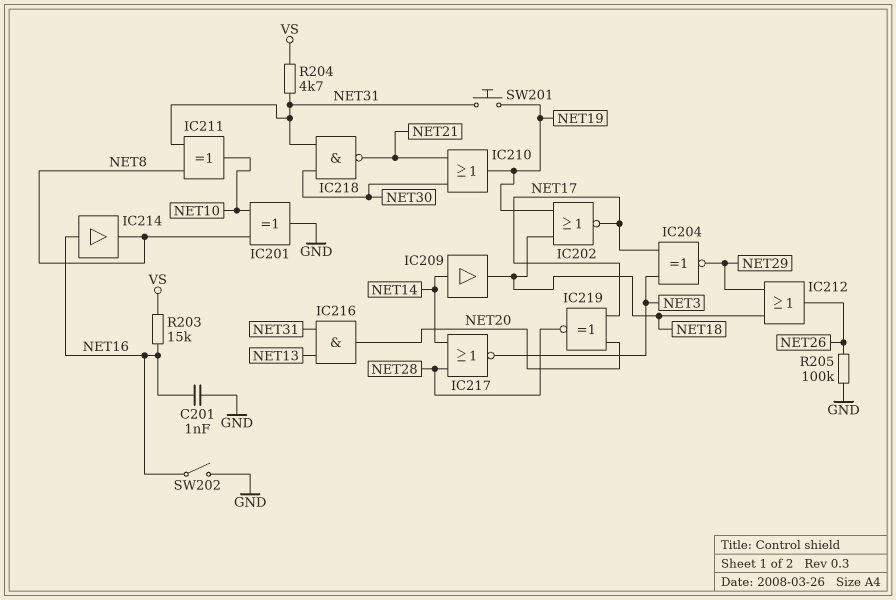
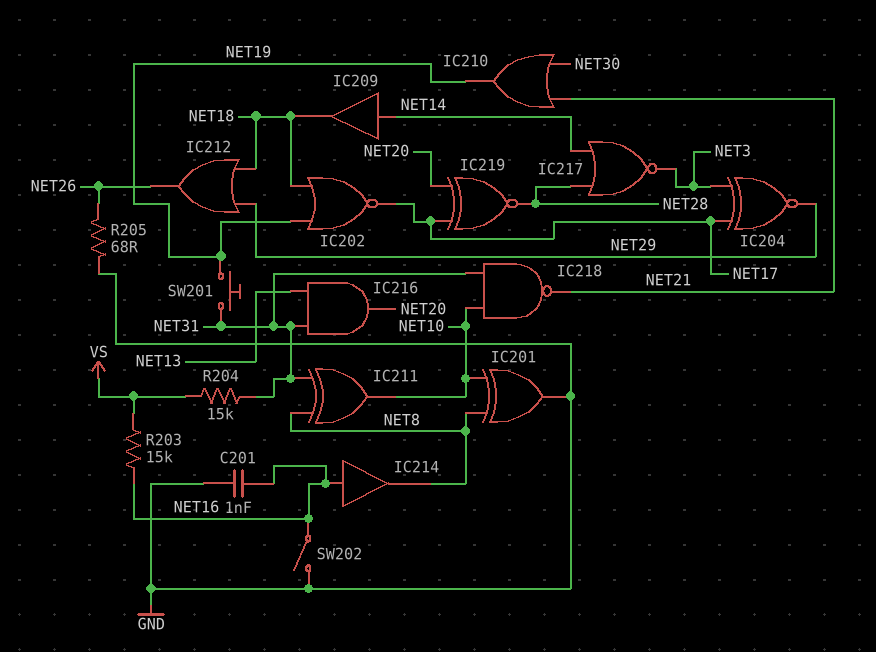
IC218: NAND (in NET30, in NET31, out NET21) -> NAND (in NET10, in NET31, out NET21)
R204: 4.7k (NET31, VS) -> 15k (NET31, VS)
R205: 100k (GND, NET26) -> 68 (GND, NET26)

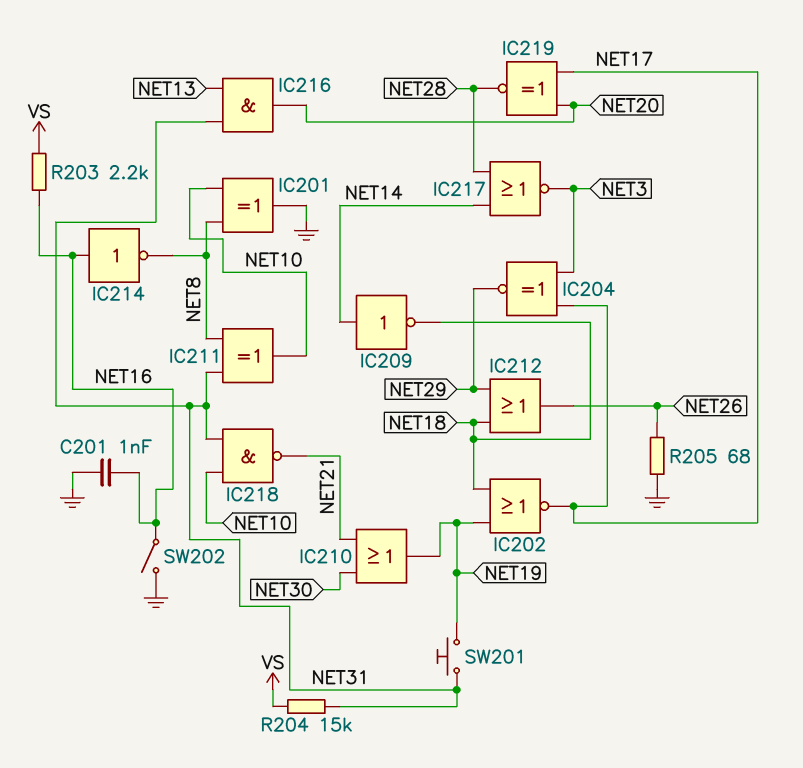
IC209: buffer (in NET14, out NET18) -> NOT (in NET14, out NET18)
IC214: buffer (in NET16, out NET8) -> NOT (in NET16, out NET8)
R203: 15k (NET16, VS) -> 2.2k (NET16, VS)

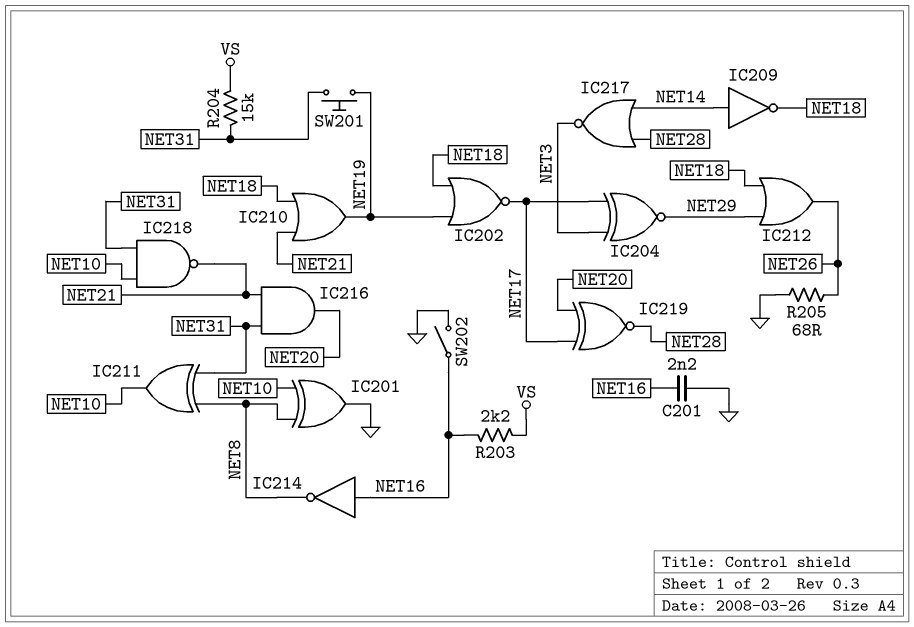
C201: 1nF (GND, NET16) -> 2.2nF (GND, NET16)
IC210: OR (in NET21, in NET30, out NET19) -> OR (in NET18, in NET21, out NET19)
IC216: AND (in NET13, in NET31, out NET20) -> AND (in NET21, in NET31, out NET20)

